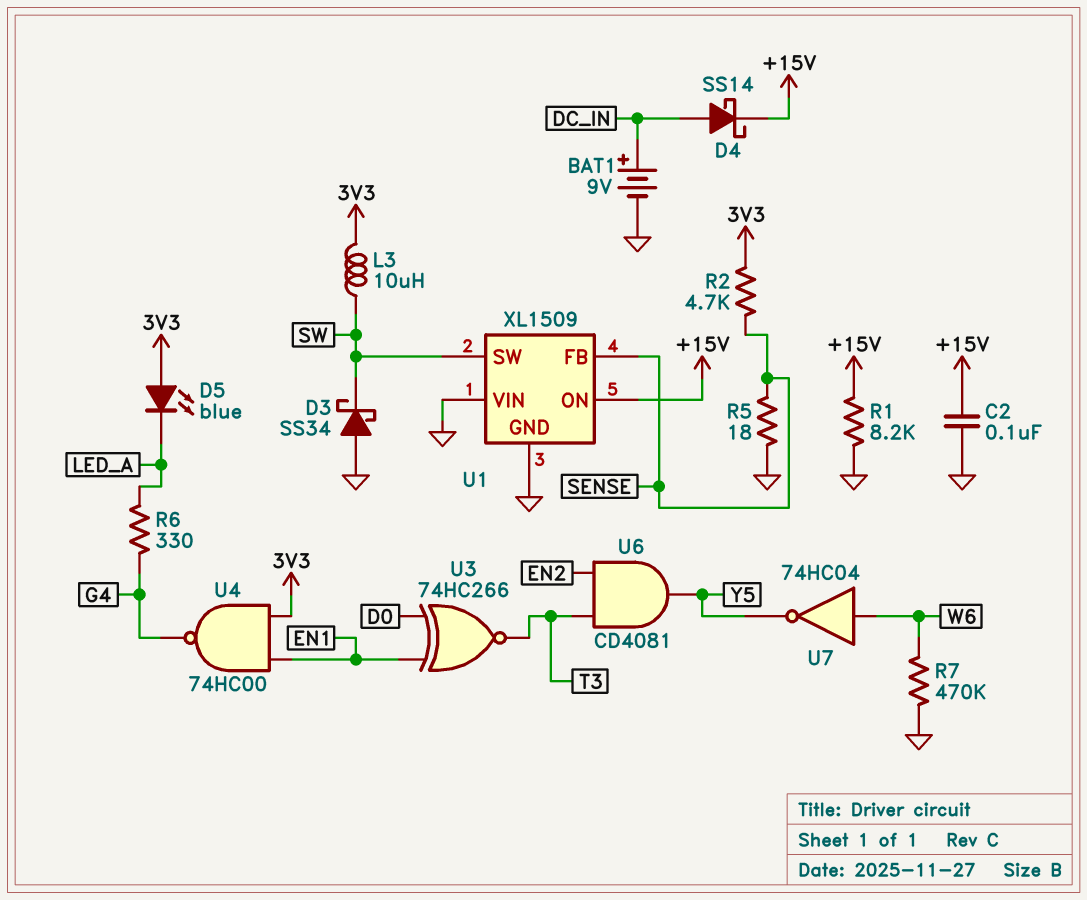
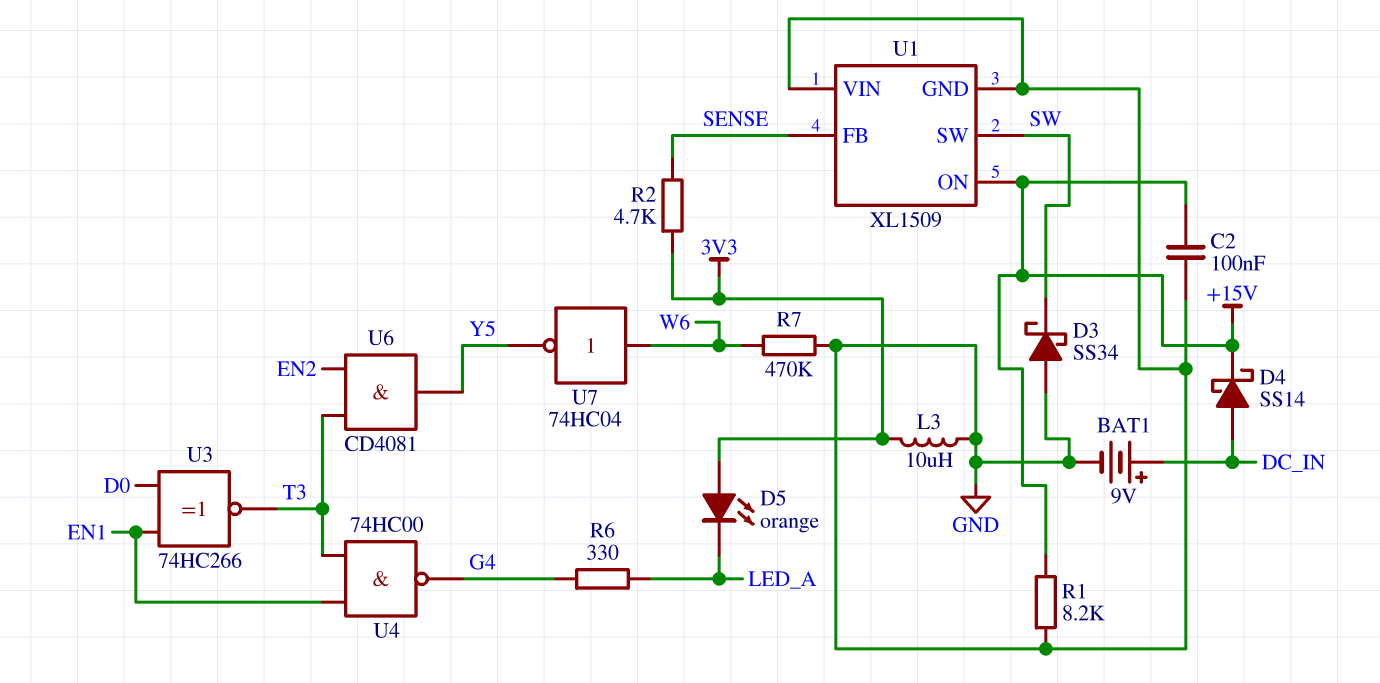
D5: LED blue (A 3V3, K LED_A) -> LED orange (A 3V3, K LED_A)
L3: 10uH (3V3, SW) -> 10uH (3V3, GND)
R5: 18 (GND, SENSE) -> none
U4: NAND 74HC00 (in 3V3, in EN1, out G4) -> NAND 74HC00 (in EN1, in T3, out G4)

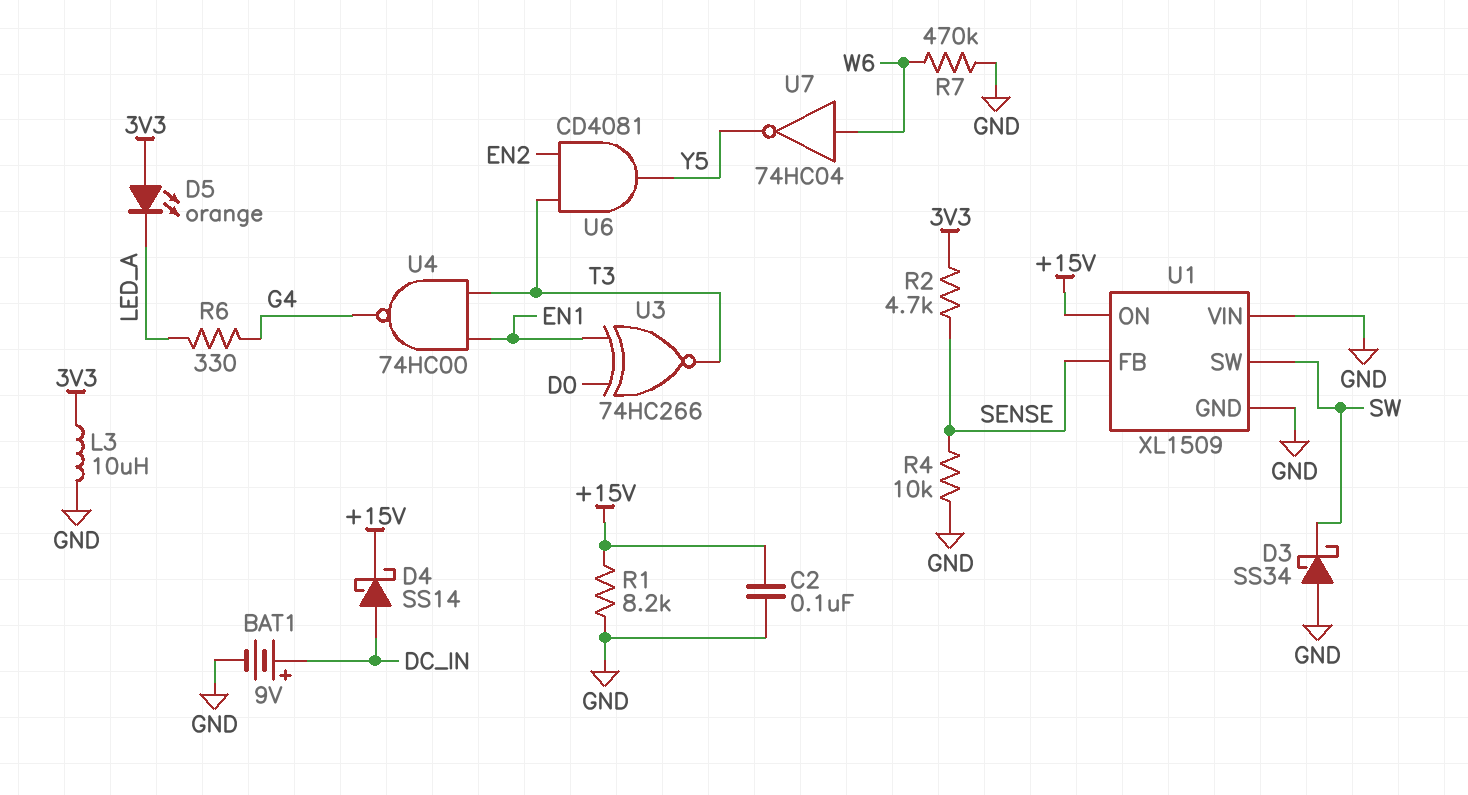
R4: none -> 10k (GND, SENSE)

